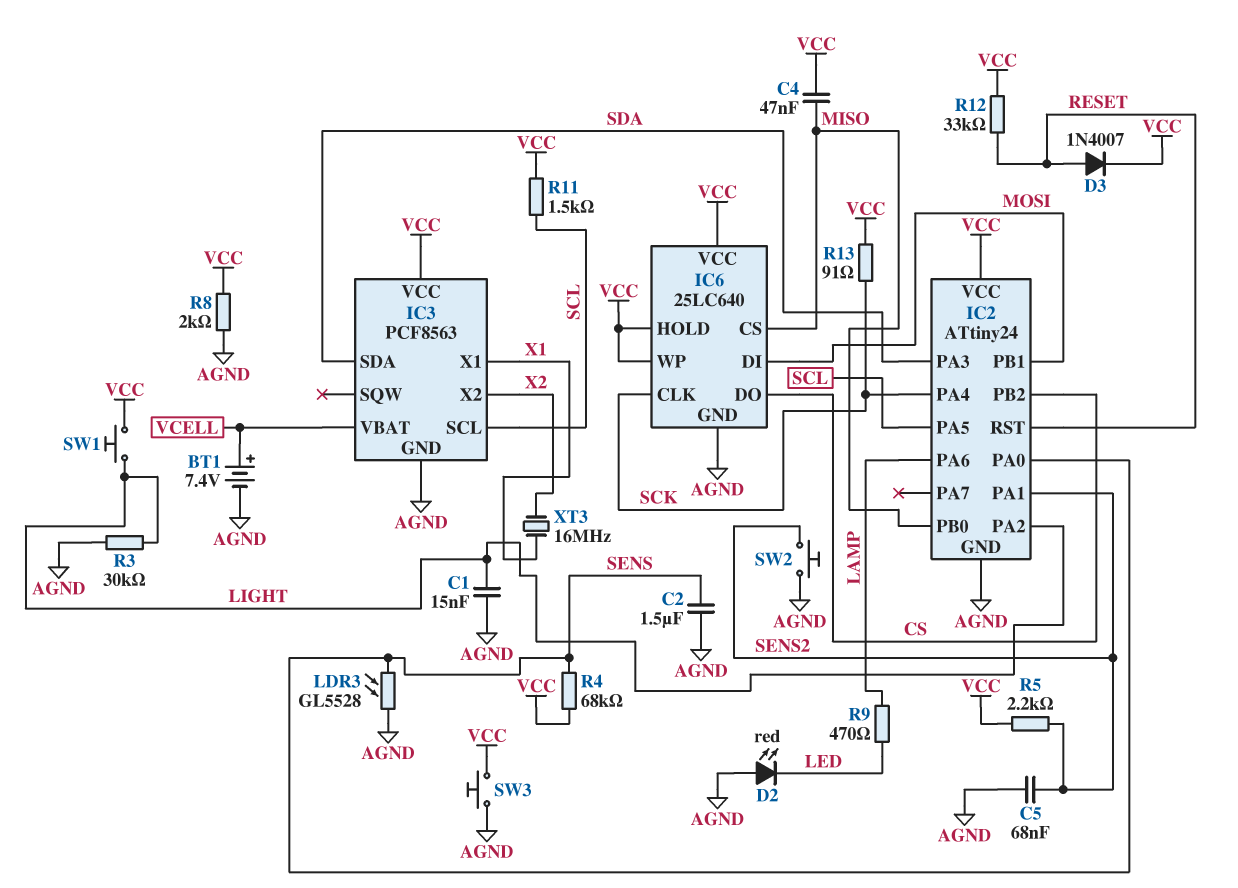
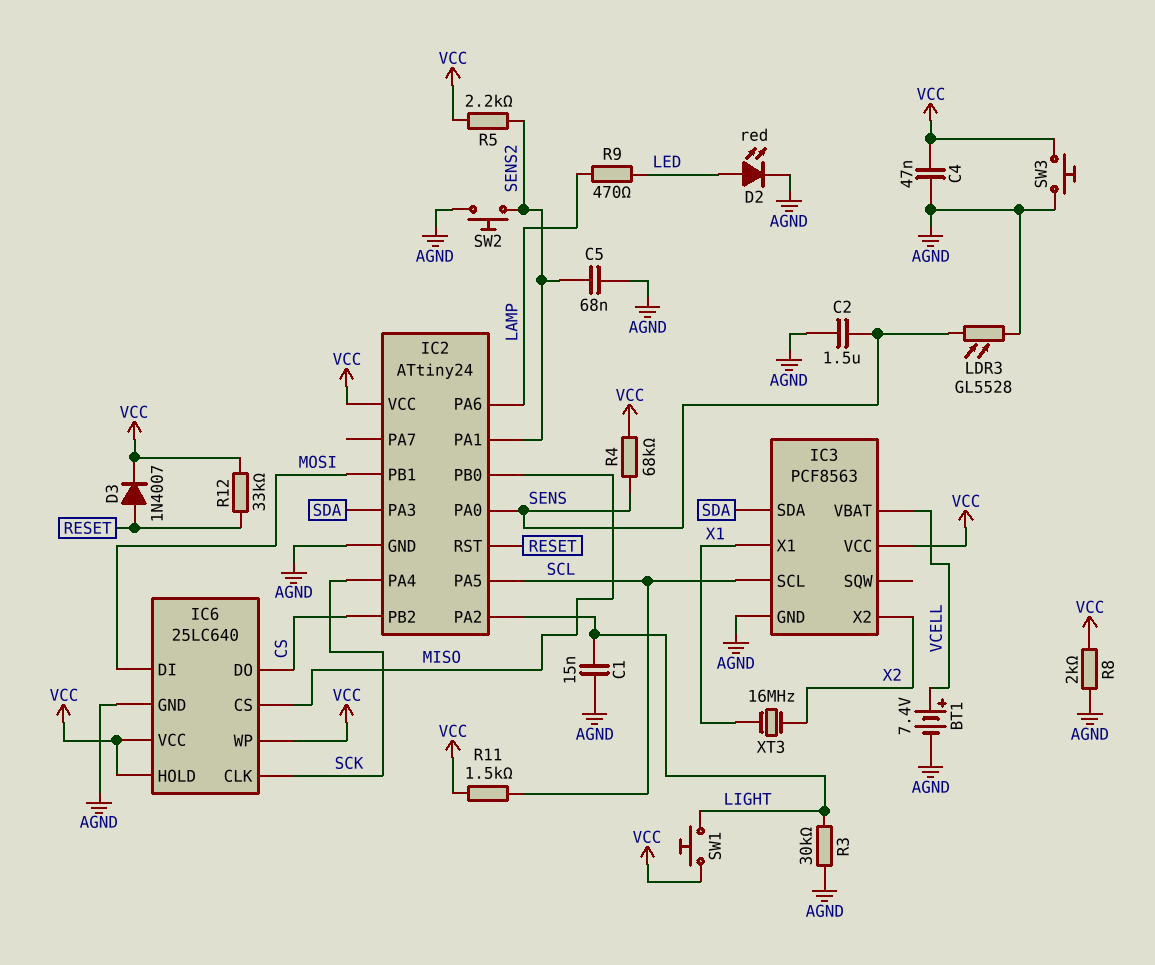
C4: 47nF (MISO, VCC) -> 47nF (AGND, VCC)
D2: LED red (A AGND, K LED) -> LED red (A LED, K AGND)
R13: 91 (SCK, VCC) -> none

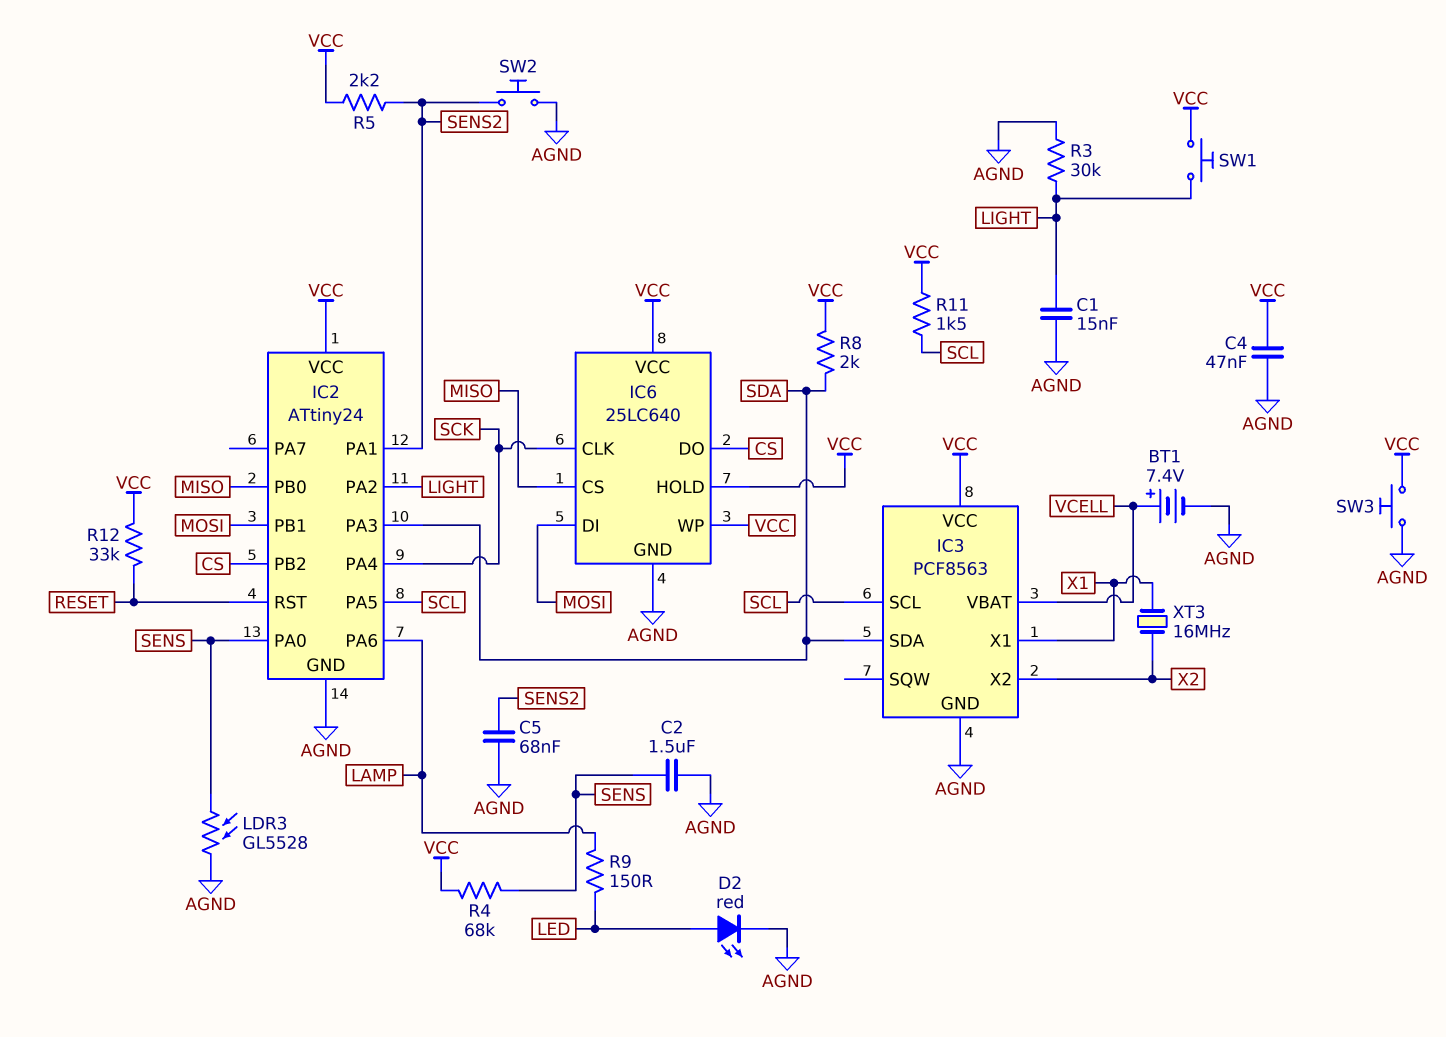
D3: diode 1N4007 (A RESET, K VCC) -> none
R8: 2k (AGND, VCC) -> 2k (SDA, VCC)
R9: 470 (LAMP, LED) -> 150 (LAMP, LED)

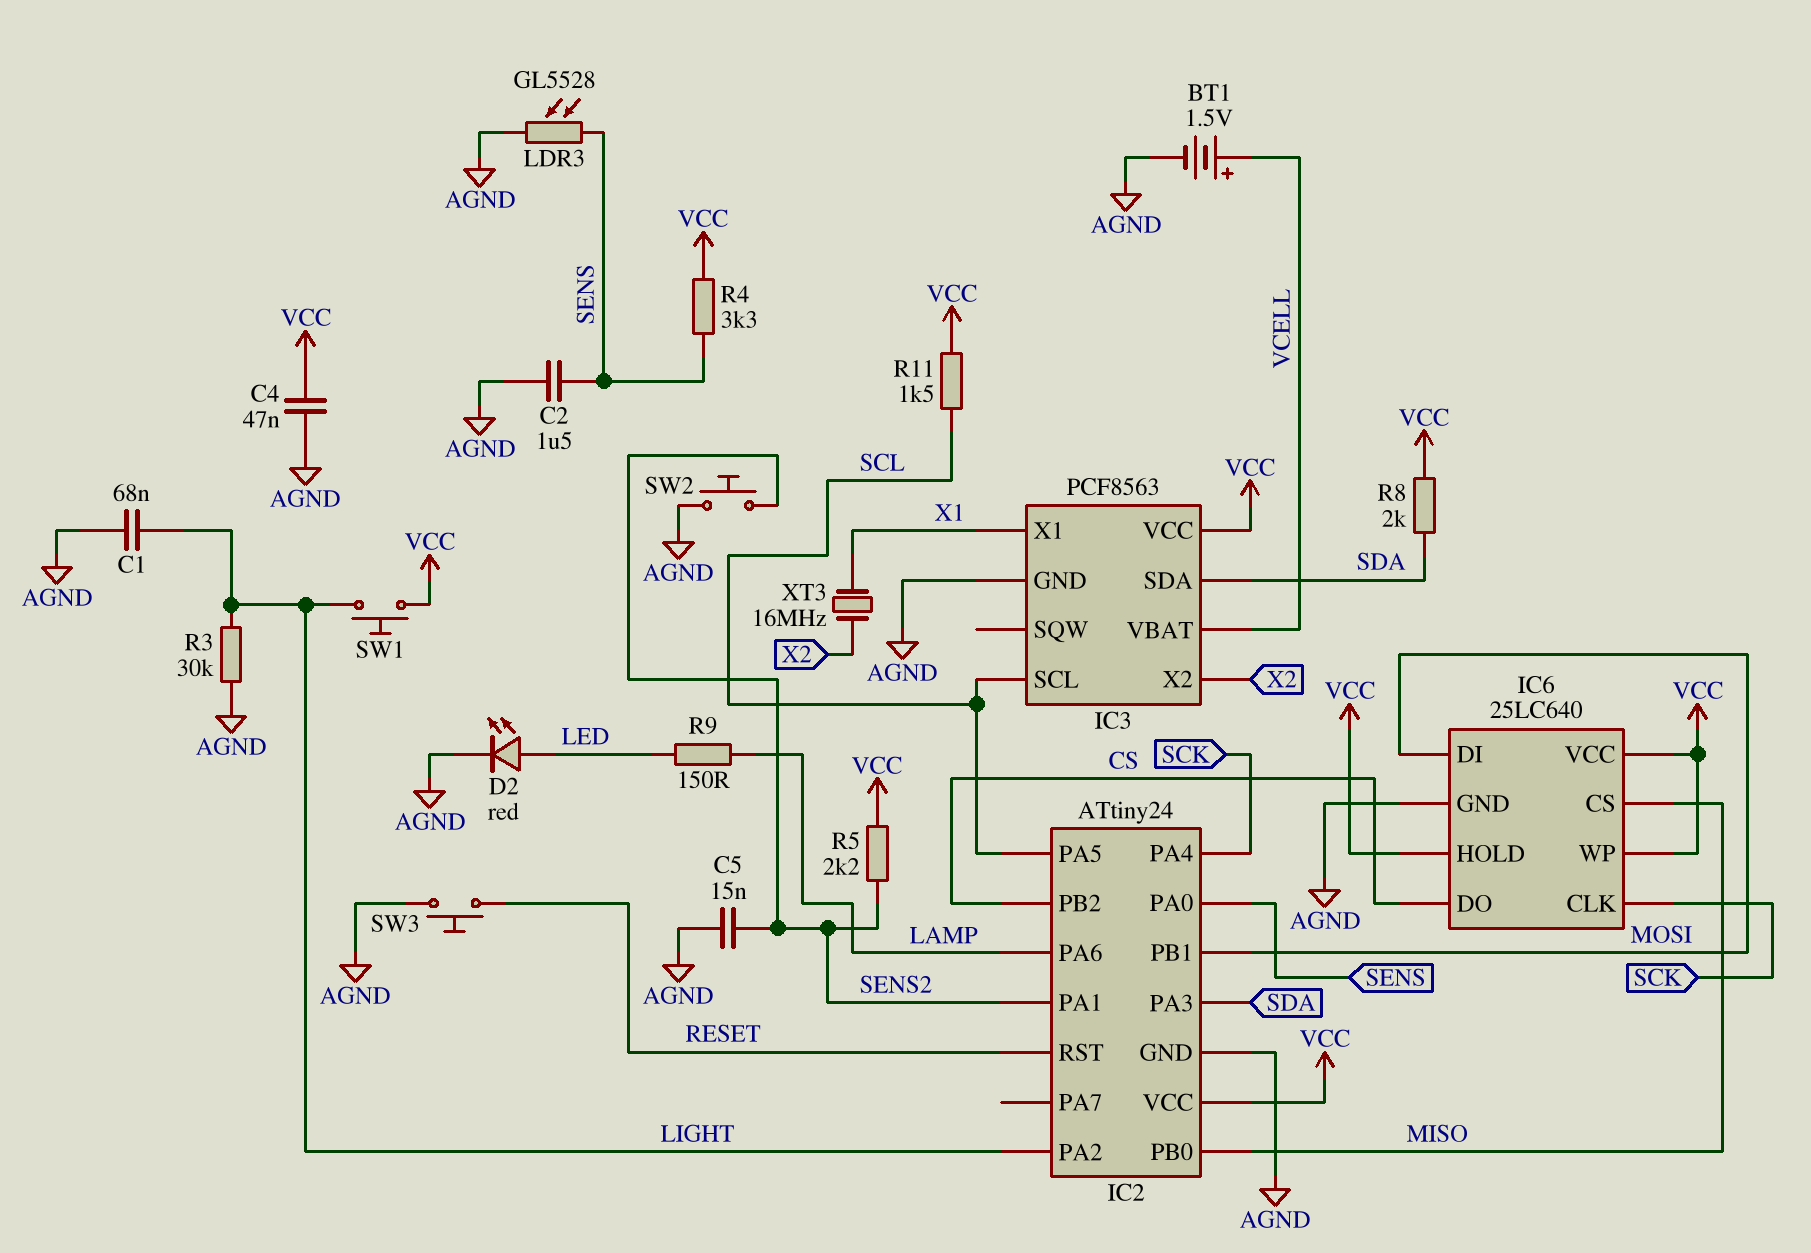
BT1: 7.4V (plus VCELL, minus AGND) -> 1.5V (plus VCELL, minus AGND)
C1: 15nF (AGND, LIGHT) -> 68nF (AGND, LIGHT)
C5: 68nF (AGND, SENS2) -> 15nF (AGND, SENS2)
R4: 68k (SENS, VCC) -> 3.3k (SENS, VCC)
R12: 33k (RESET, VCC) -> none
SW3: button (AGND, VCC) -> button (AGND, RESET)

